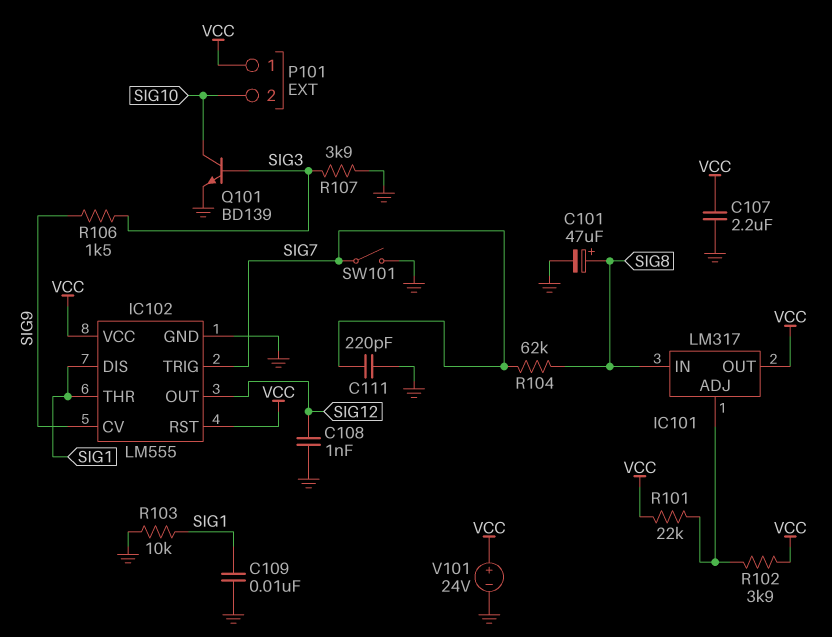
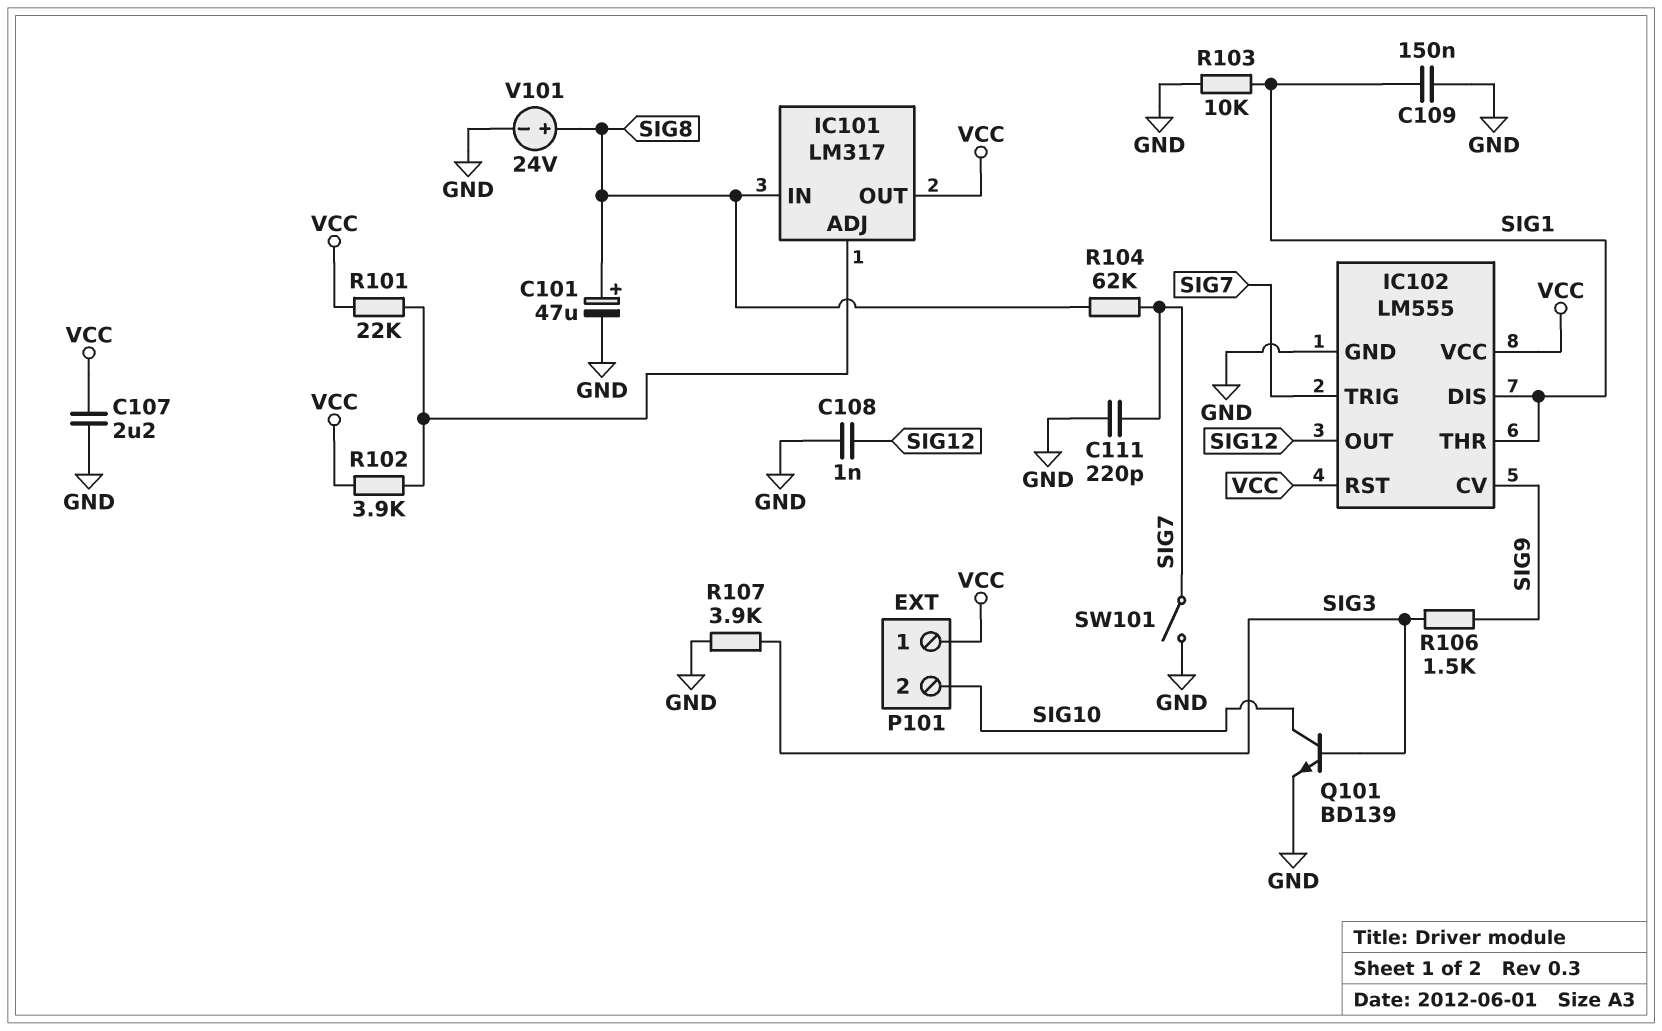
C109: 10nF (GND, SIG1) -> 150nF (GND, SIG1)
V101: 24V (plus VCC, minus GND) -> 24V (plus SIG8, minus GND)

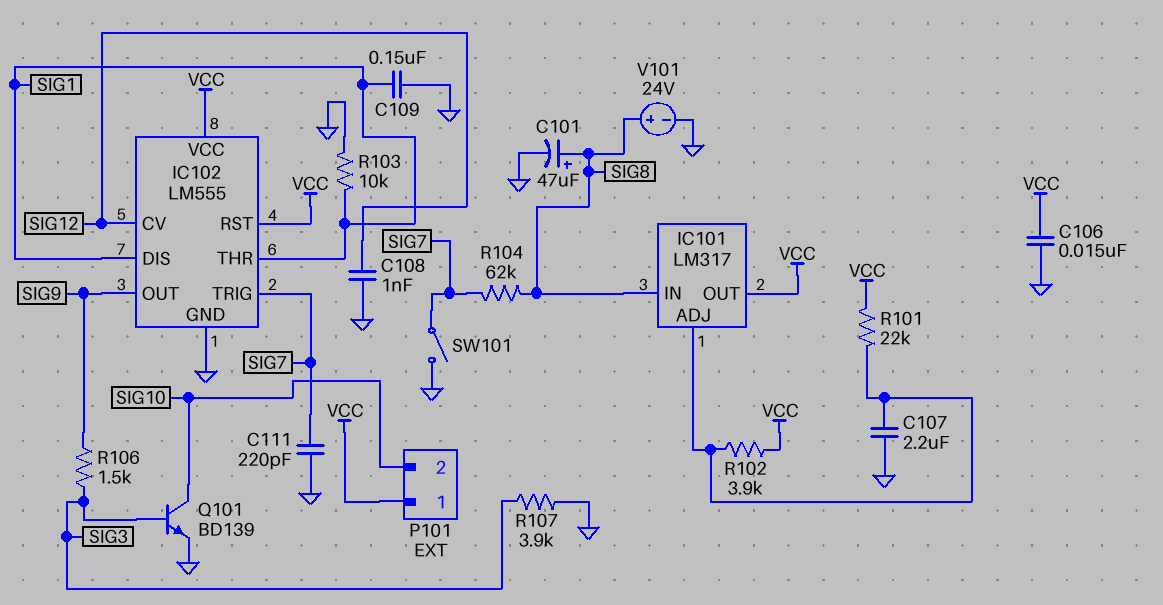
C106: none -> 15nF (GND, VCC)
C107: 2.2uF (GND, VCC) -> 2.2uF (GND, IC101/ADJ)
IC102 pin CV: SIG9 -> SIG12
IC102 pin OUT: SIG12 -> SIG9

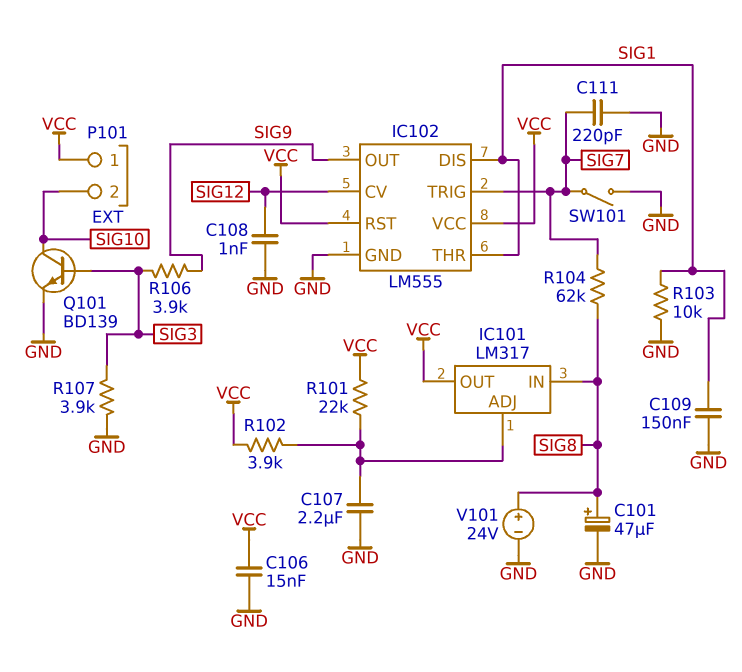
R106: 1.5k (SIG3, SIG9) -> 3.9k (SIG3, SIG9)

